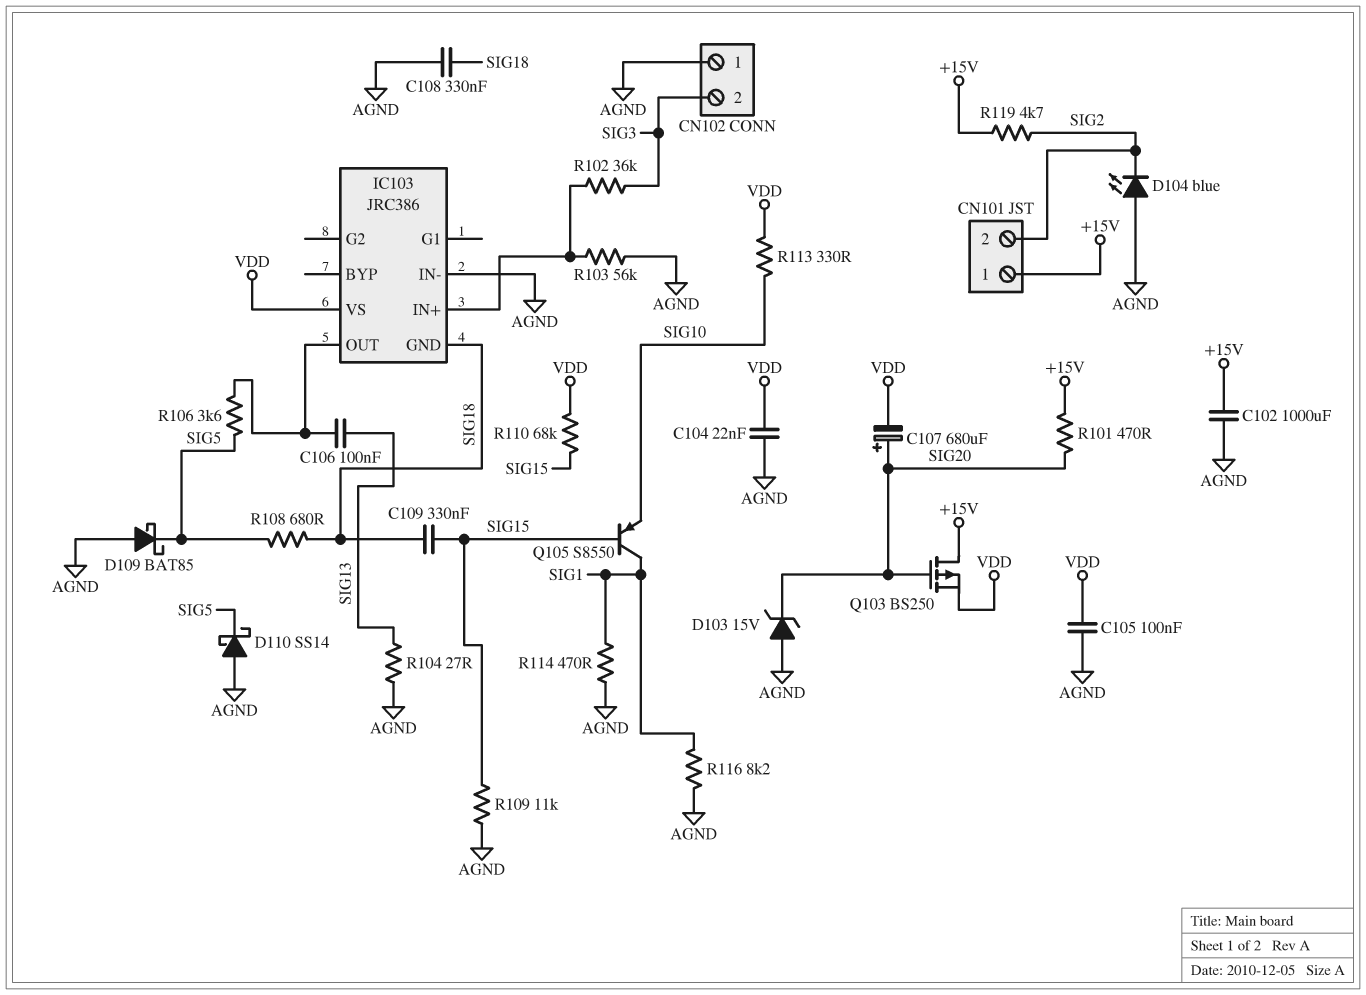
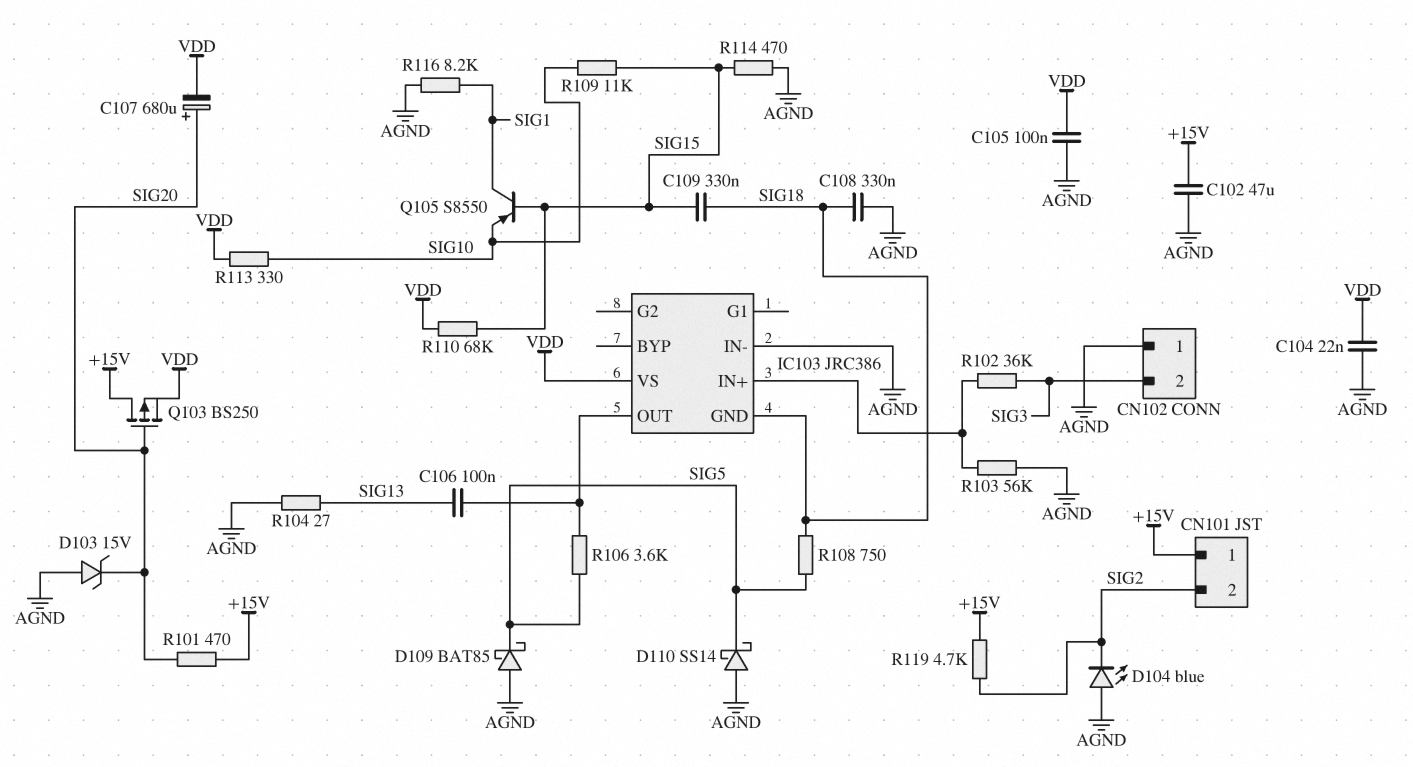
C102: 1000uF (+15V, AGND) -> 47uF (+15V, AGND)
R108: 680 (SIG5, SIG18) -> 750 (SIG5, SIG18)
R109: 11k (AGND, SIG15) -> 11k (SIG10, SIG15)
R114: 470 (AGND, SIG1) -> 470 (AGND, SIG15)

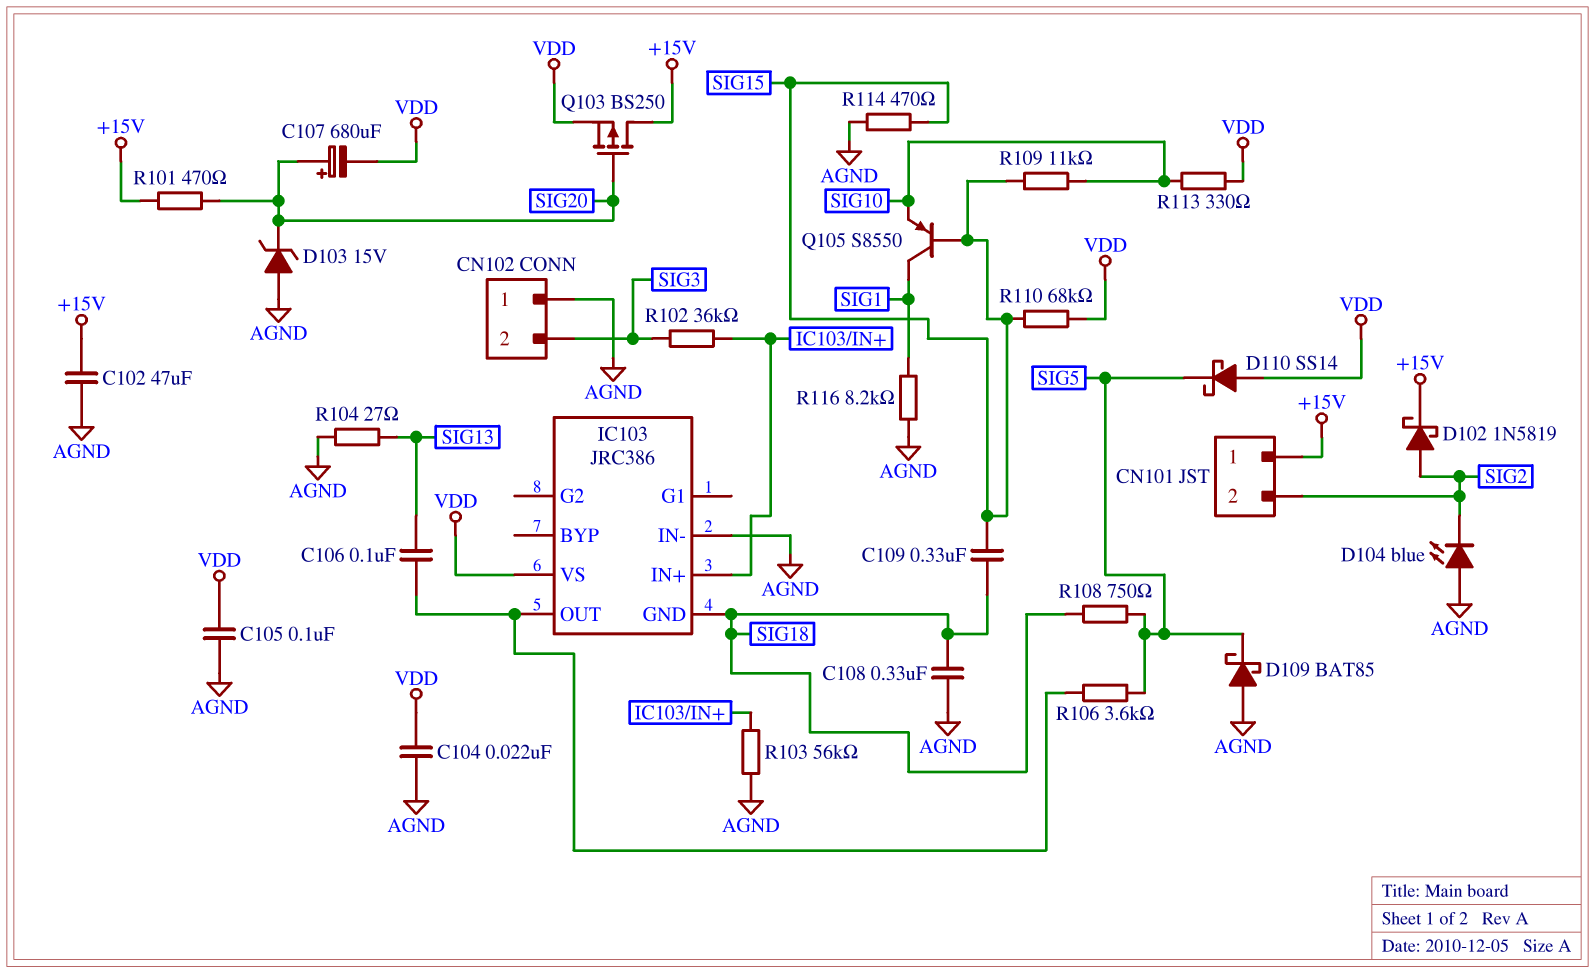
D102: none -> schottky 1N5819 (A SIG2, K +15V)
D110: schottky SS14 (A AGND, K SIG5) -> schottky SS14 (A VDD, K SIG5)
R119: 4.7k (+15V, SIG2) -> none

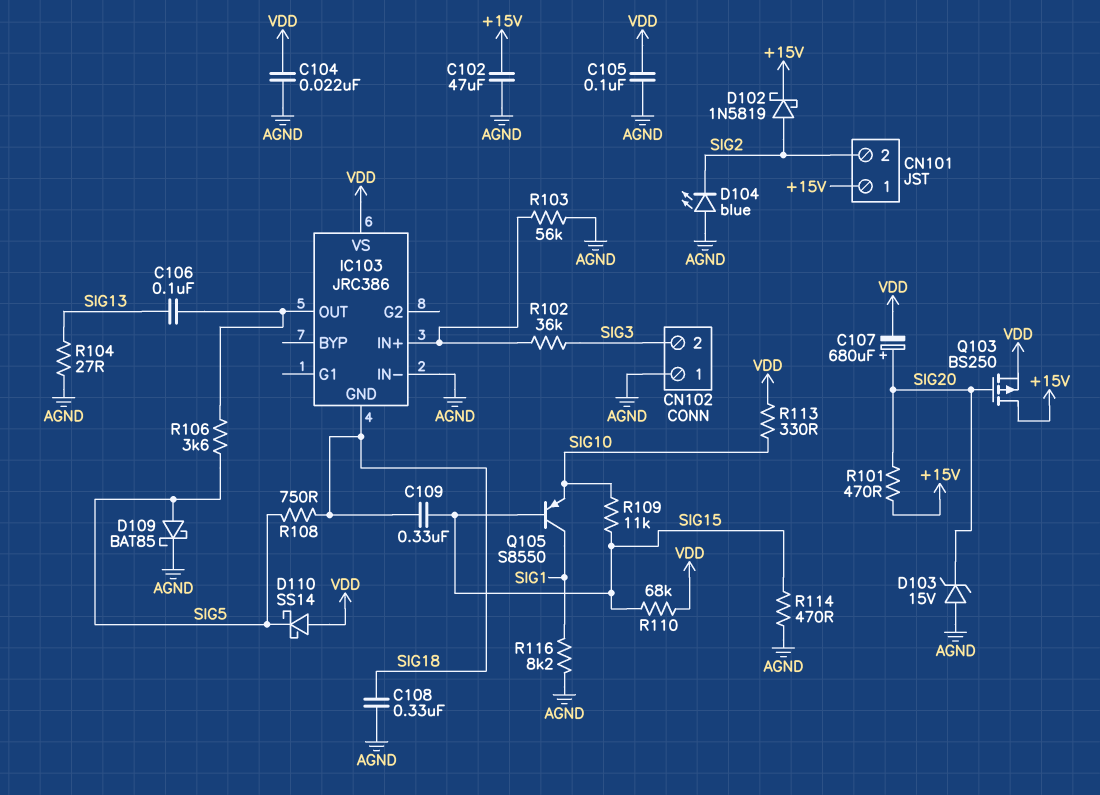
D109: schottky BAT85 (A AGND, K SIG5) -> schottky BAT85 (A SIG5, K AGND)

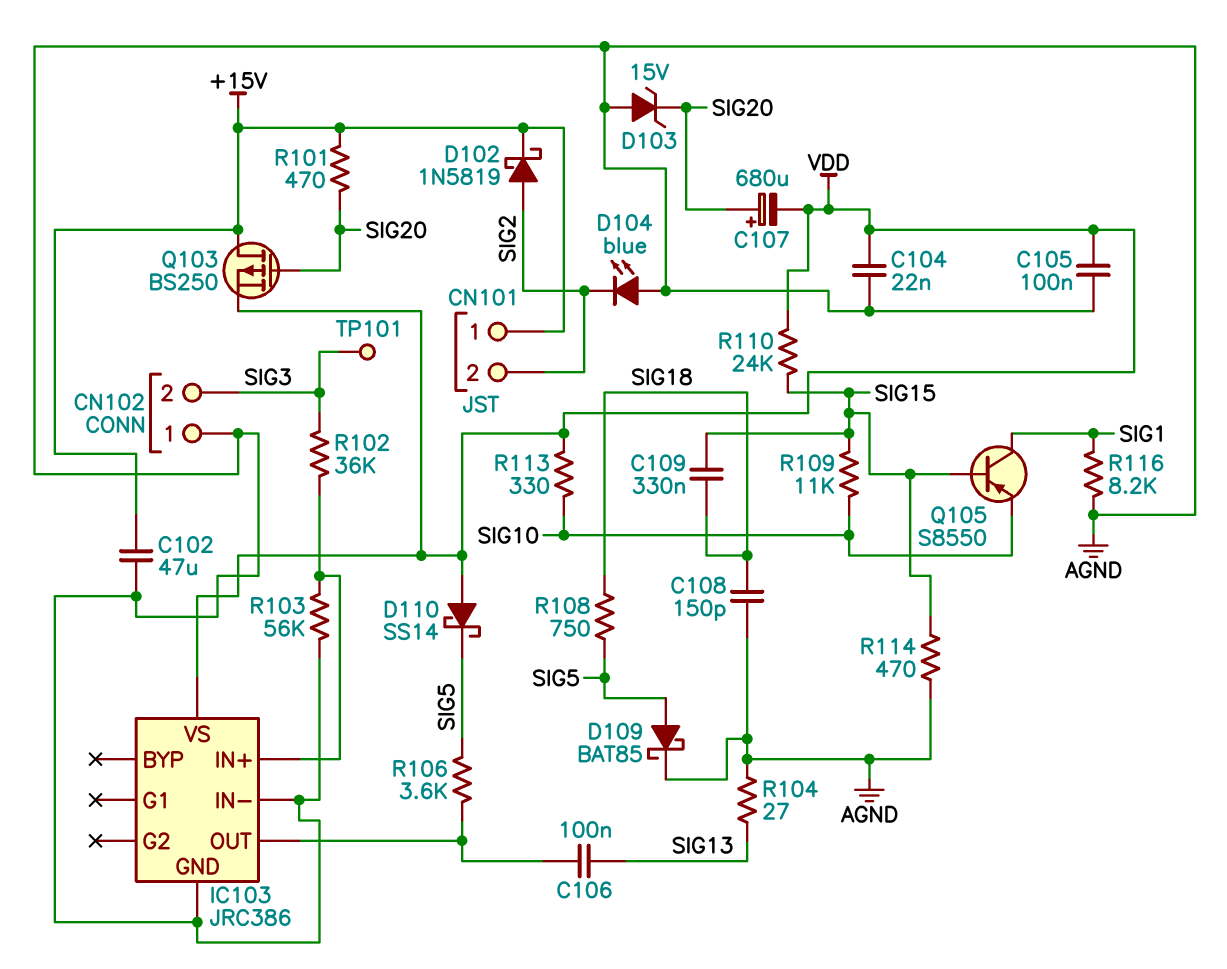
C108: 330nF (AGND, SIG18) -> 150pF (AGND, SIG18)
IC103 pin GND: SIG18 -> AGND
R110: 68k (SIG15, VDD) -> 24k (SIG15, VDD)
TP101: none -> test point (SIG3)

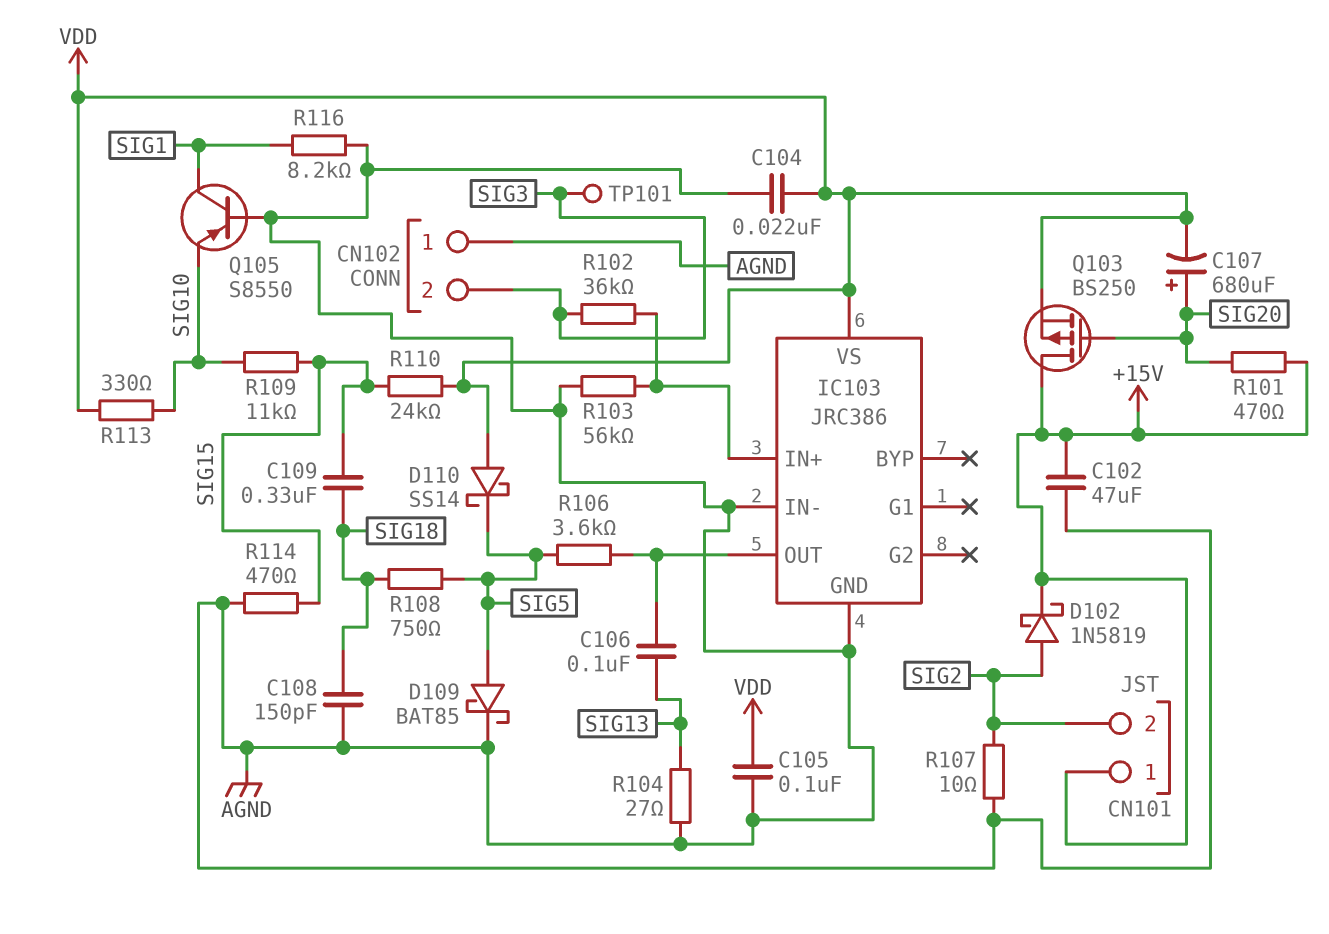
D103: zener 15V (A AGND, K SIG20) -> none
D104: LED blue (A AGND, K SIG2) -> none
Q105: PNP S8550 (B SIG15, C SIG1, E SIG10) -> PNP S8550 (B AGND, C SIG1, E SIG10)
R107: none -> 10 (AGND, SIG2)

